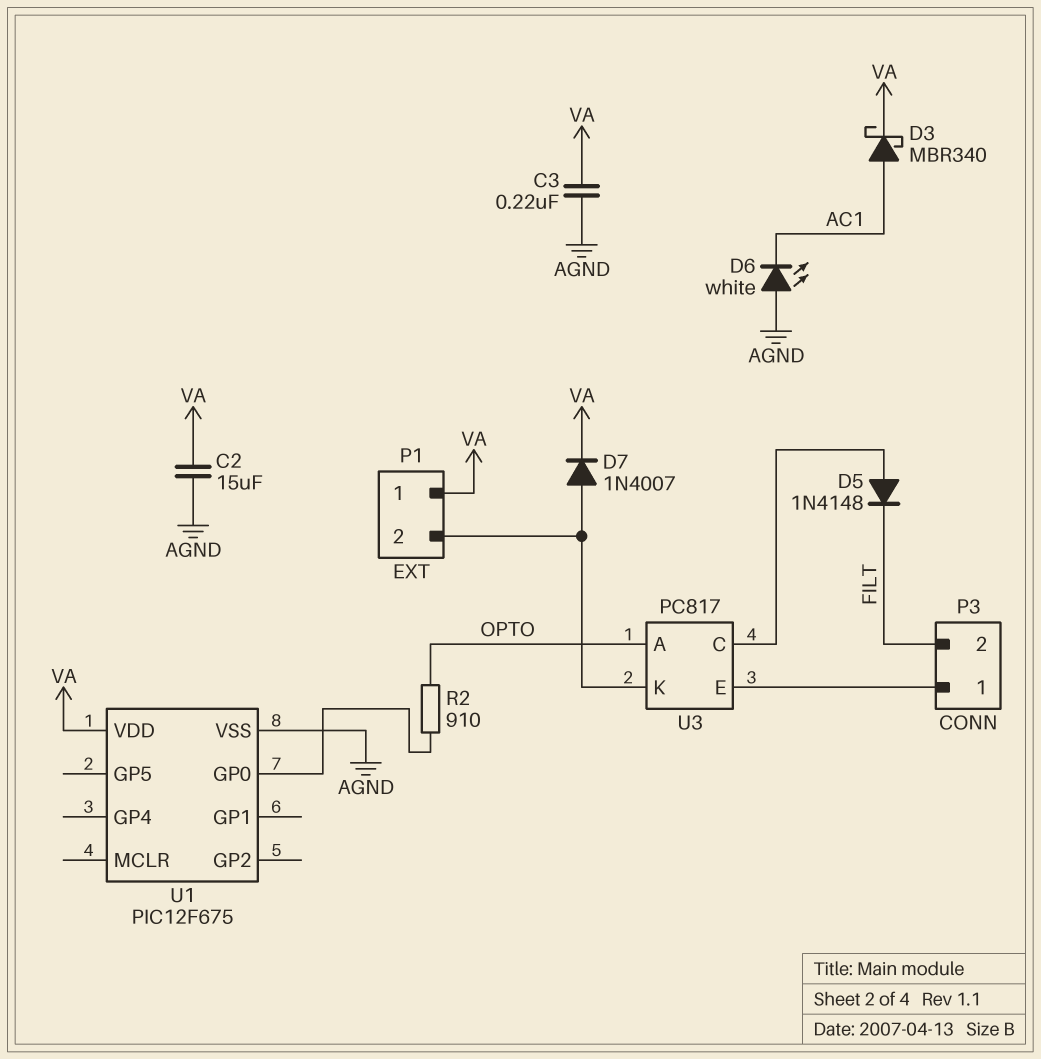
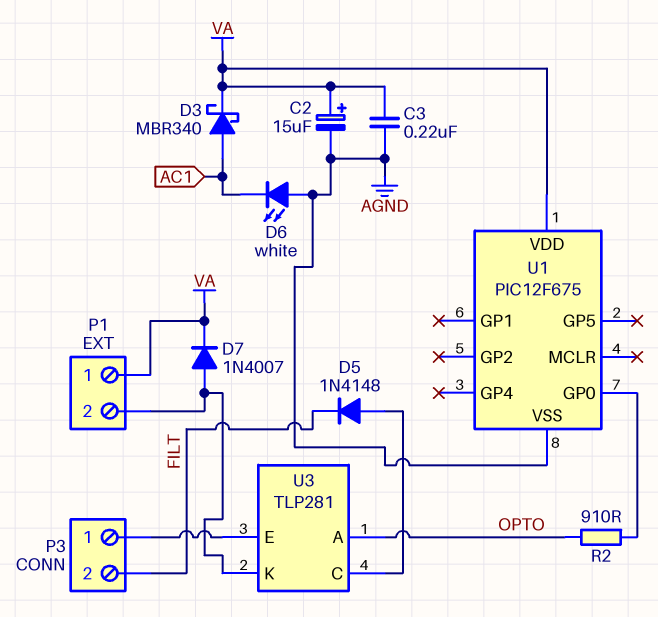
C2: 15uF (AGND, VA) -> 15uF (plus VA, minus AGND)
U3: PC817 -> TLP281

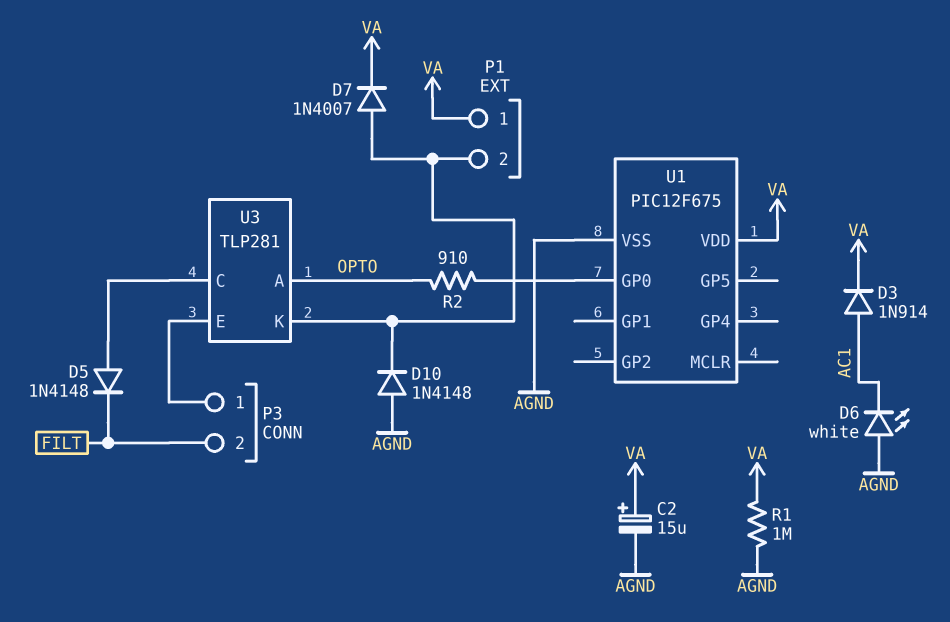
C3: 220nF (AGND, VA) -> none
D3: schottky MBR340 (A AC1, K VA) -> diode 1N914 (A AC1, K VA)
D10: none -> diode 1N4148 (A AGND, K P1/2)
R1: none -> 1M (AGND, VA)

